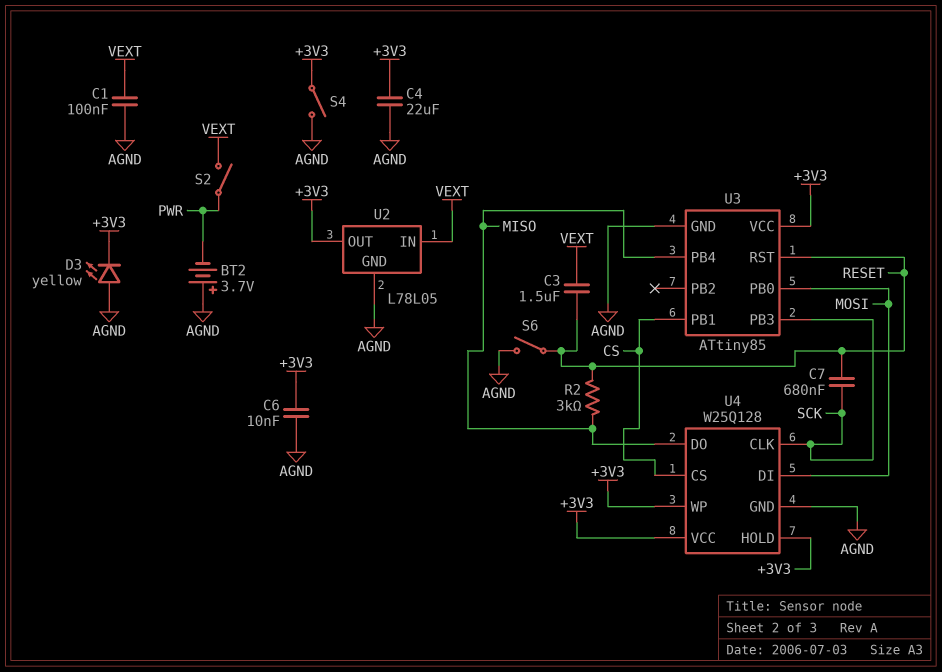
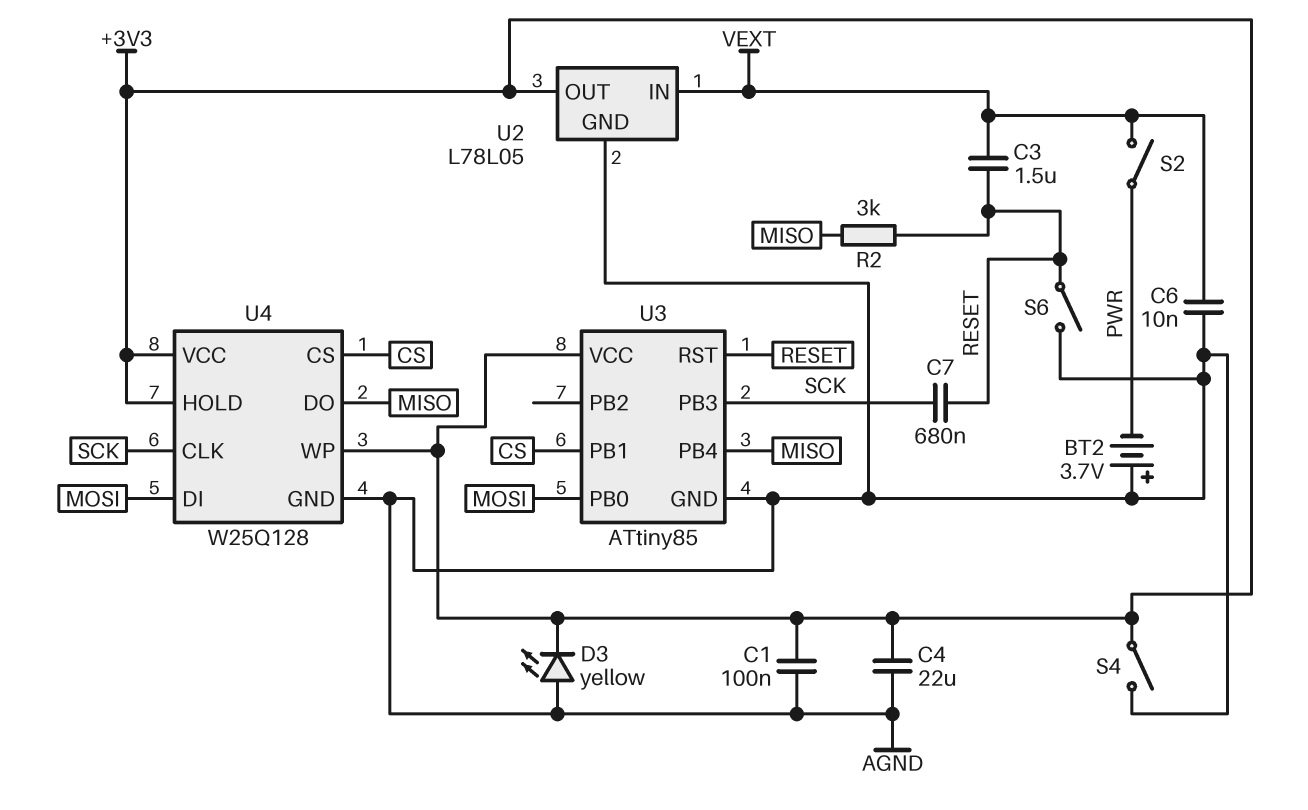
C1: 100nF (AGND, VEXT) -> 100nF (+3V3, AGND)
C6: 10nF (+3V3, AGND) -> 10nF (AGND, VEXT)

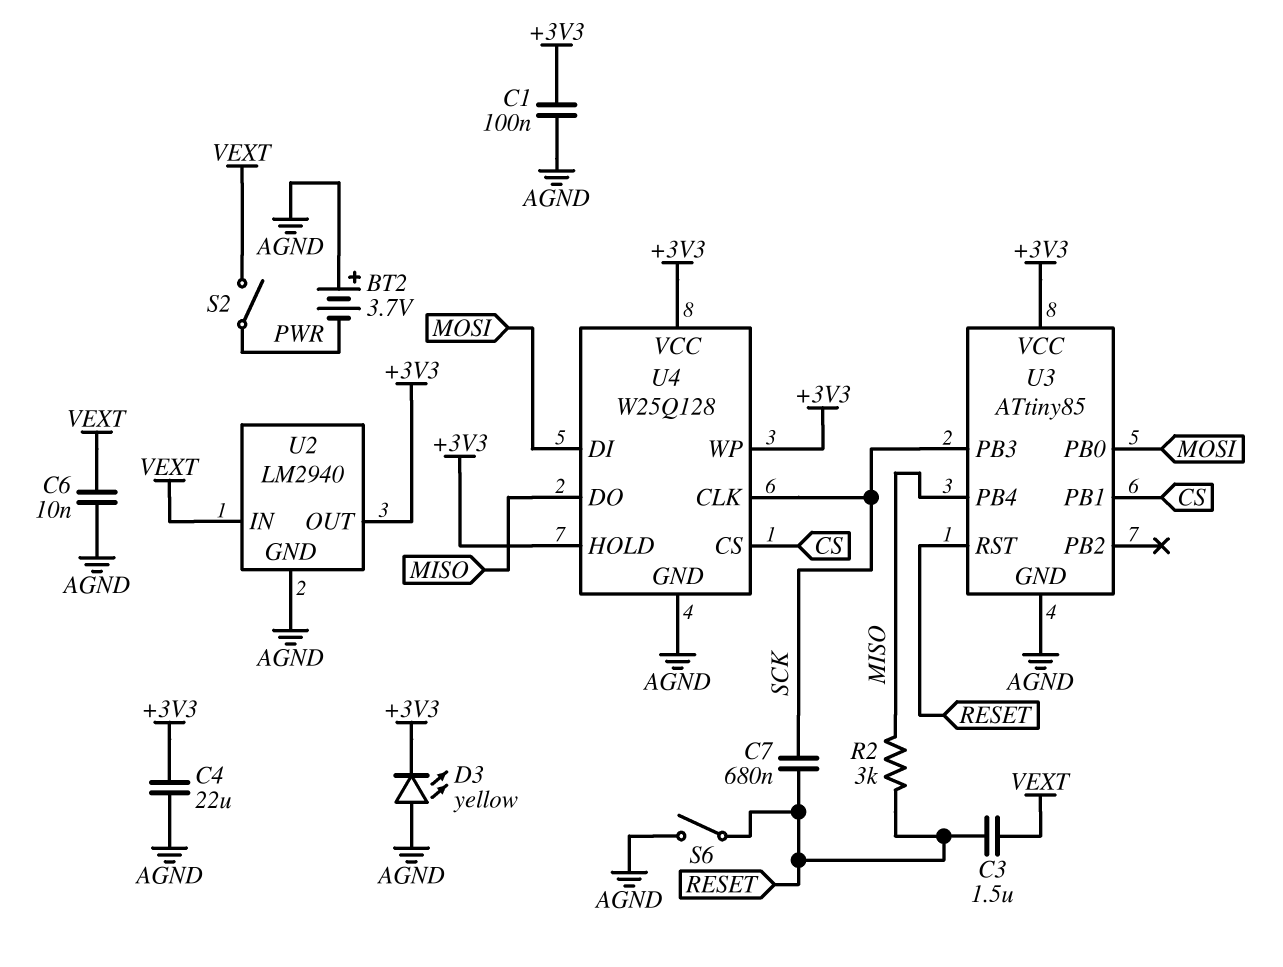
S4: switch (+3V3, AGND) -> none
U2: L78L05 -> LM2940

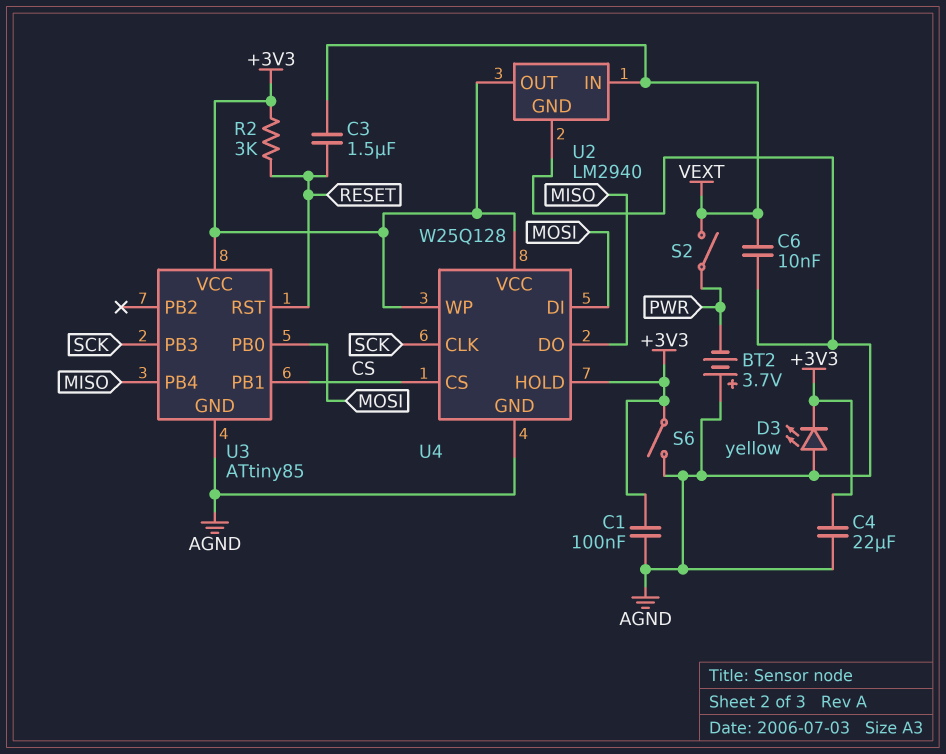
C7: 680nF (RESET, SCK) -> none
R2: 3k (MISO, RESET) -> 3k (+3V3, RESET)
S6: switch (AGND, RESET) -> switch (+3V3, AGND)

